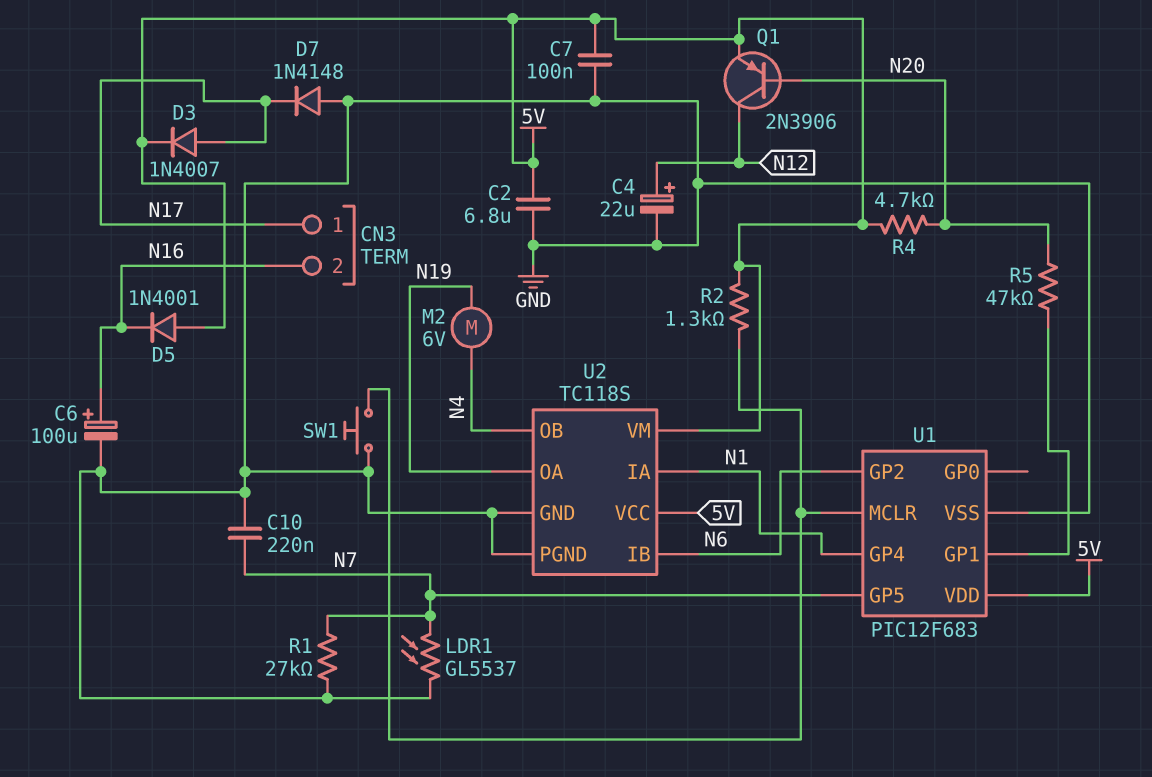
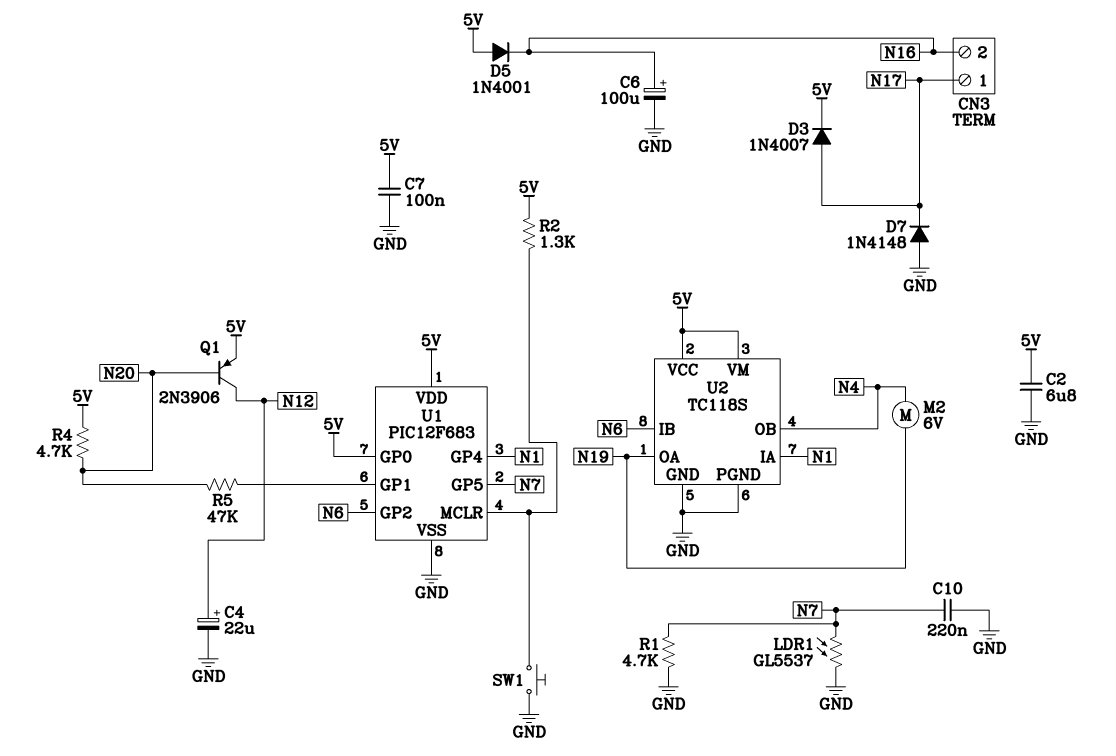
R1: 27k (GND, N7) -> 4.7k (GND, N7)
U1 pin GP0: none -> 5V

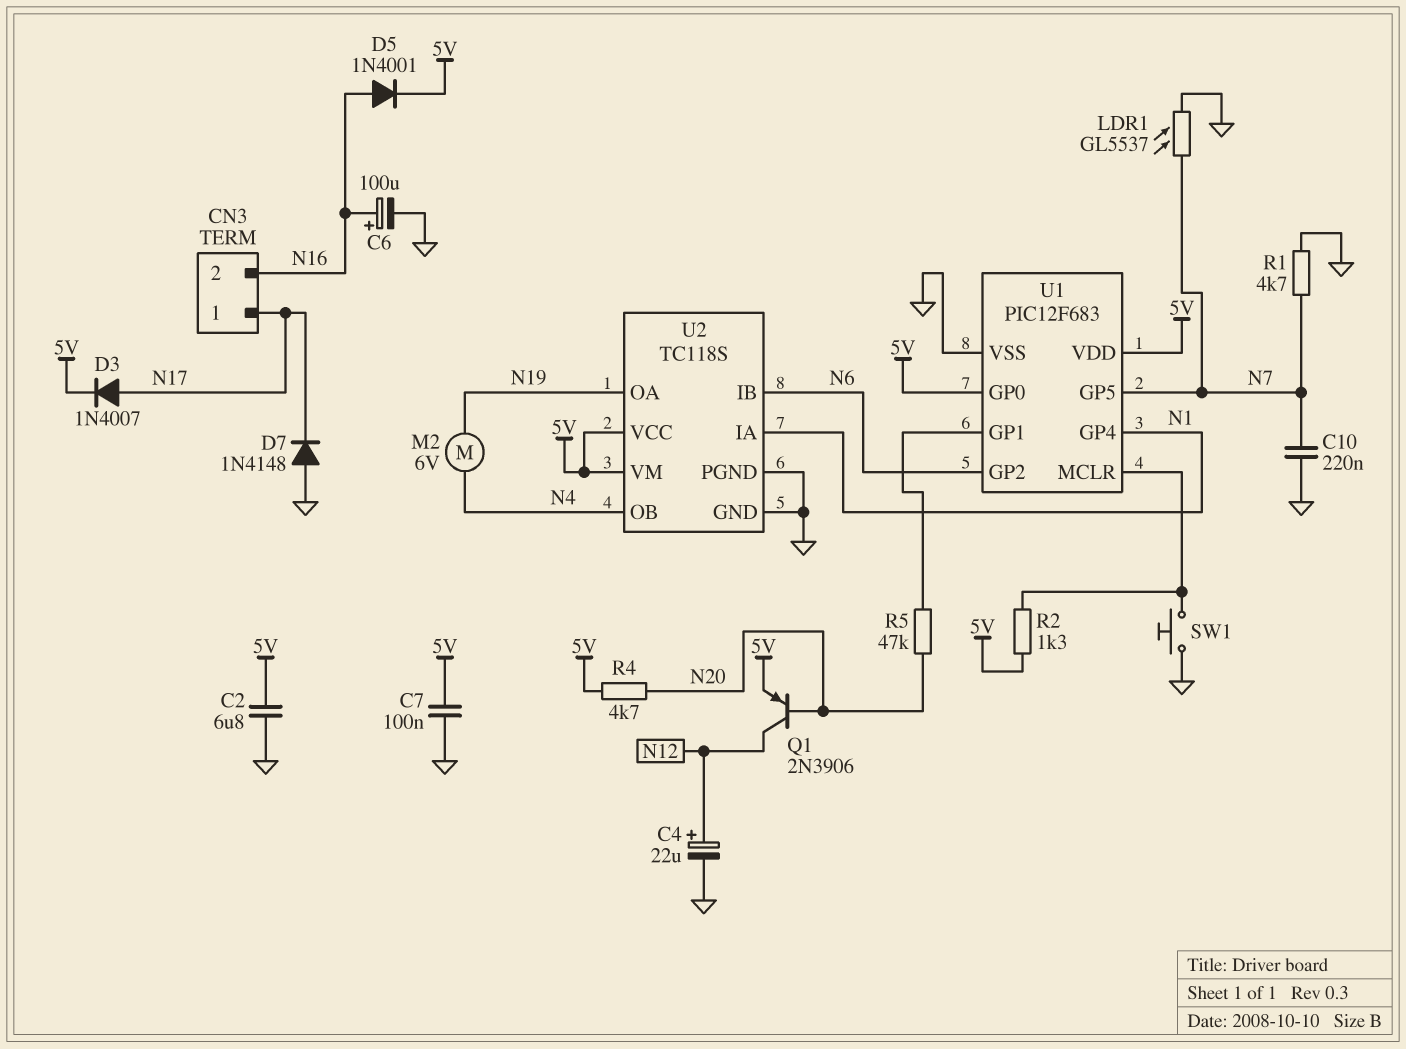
D5: diode 1N4001 (A 5V, K N16) -> diode 1N4001 (A N16, K 5V)

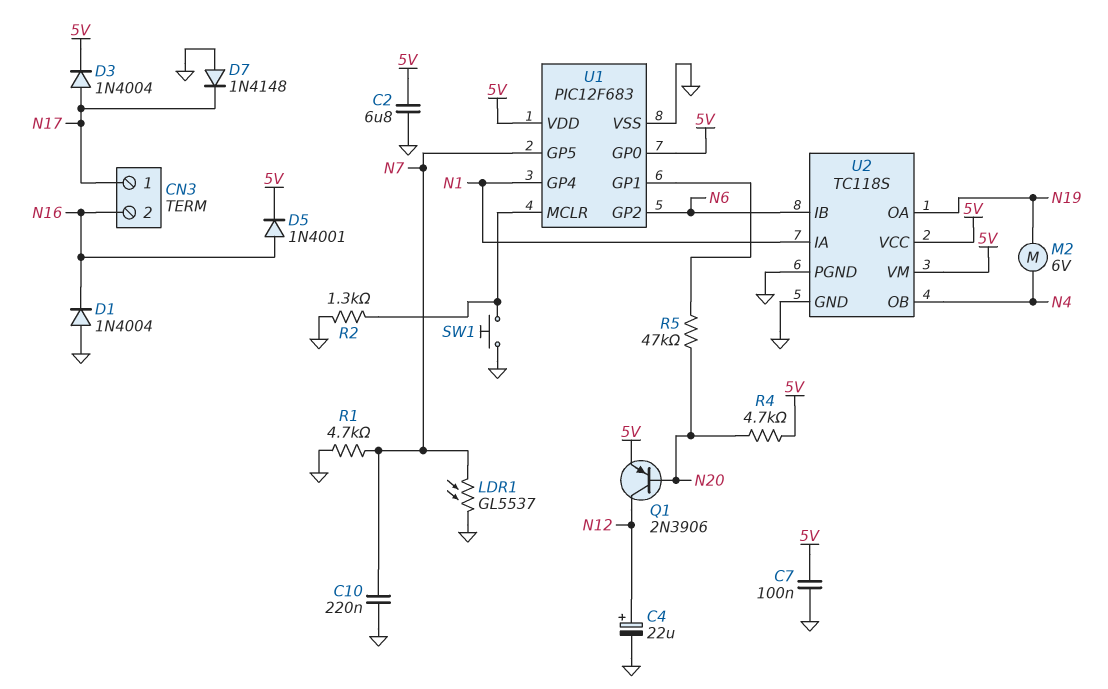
C6: 100uF (plus N16, minus GND) -> none
D1: none -> diode 1N4004 (A GND, K N16)
D3: diode 1N4007 (A N17, K 5V) -> diode 1N4004 (A N17, K 5V)
R2: 1.3k (5V, U1/MCLR) -> 1.3k (GND, U1/MCLR)

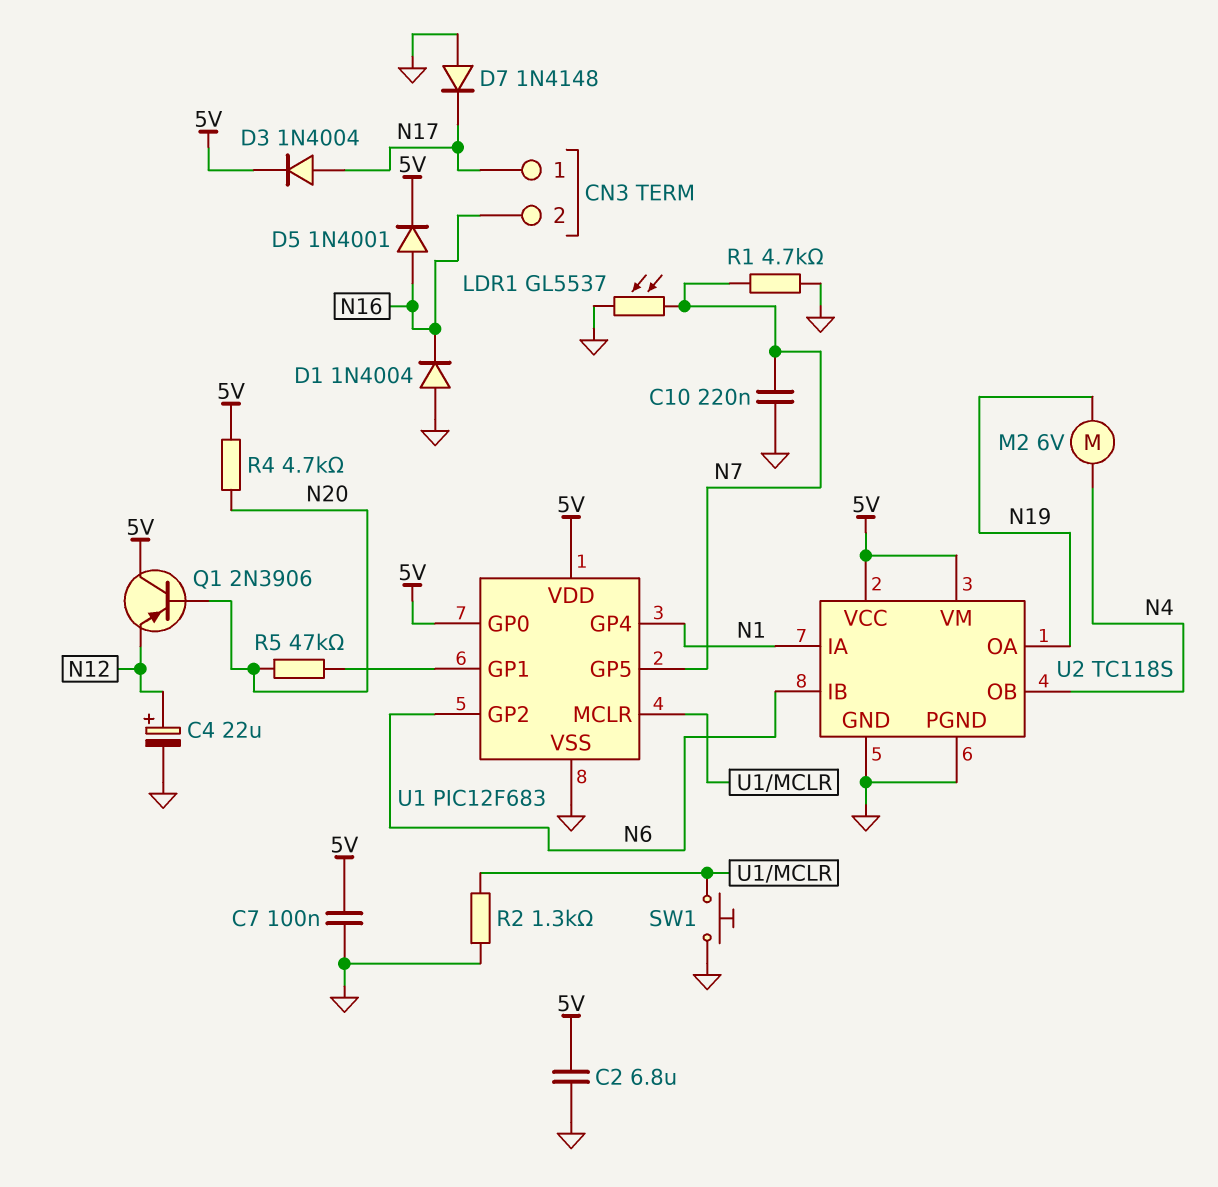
Q1: PNP 2N3906 (B N20, C N12, E 5V) -> PNP 2N3906 (B N20, C 5V, E N12)

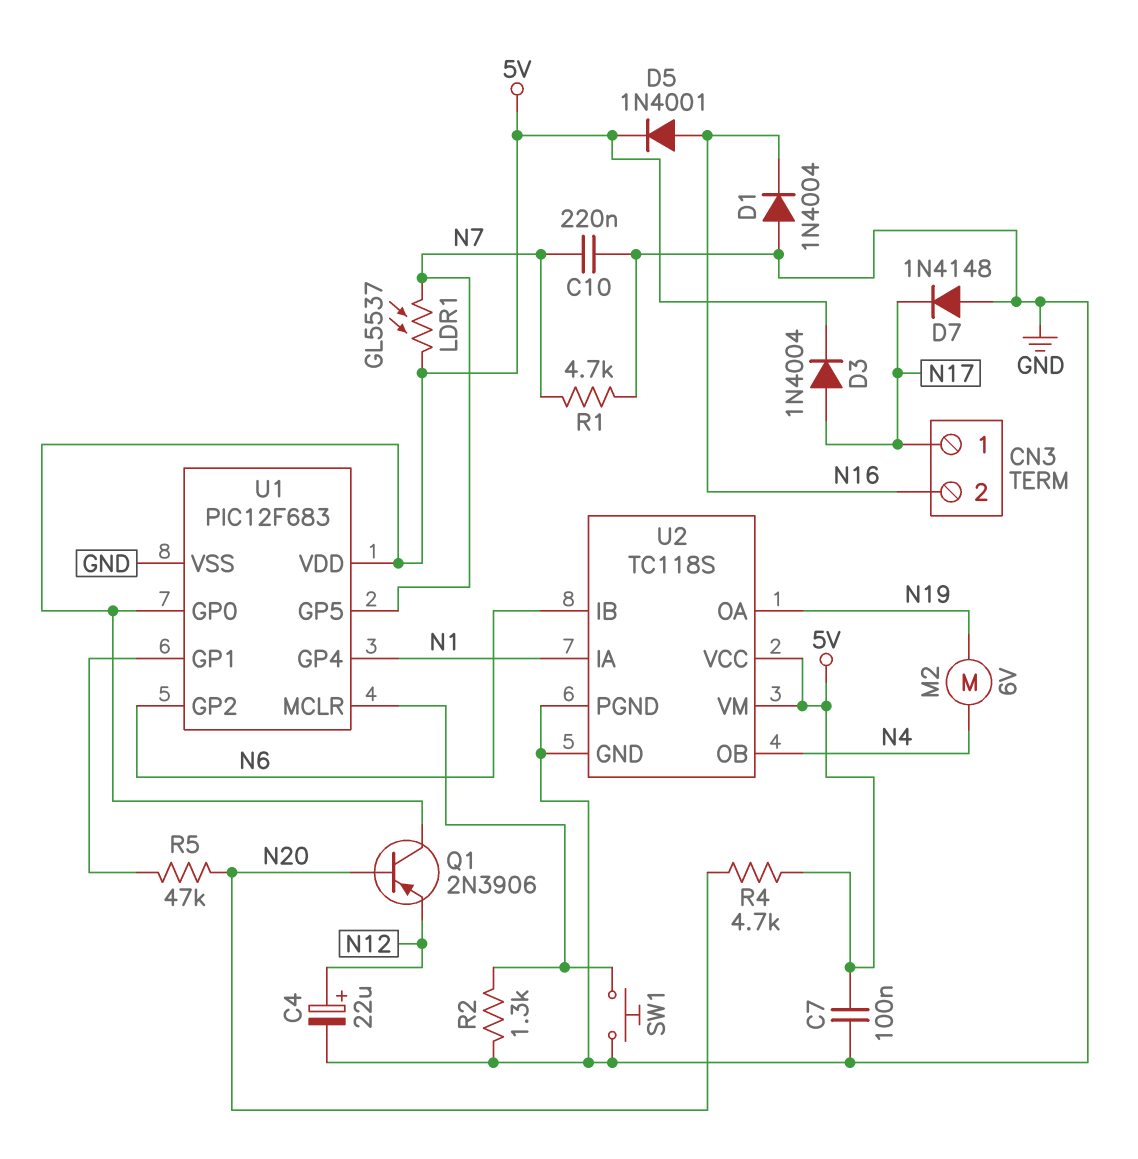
C2: 6.8uF (5V, GND) -> none
LDR1: GL5537 (GND, N7) -> GL5537 (5V, N7)

